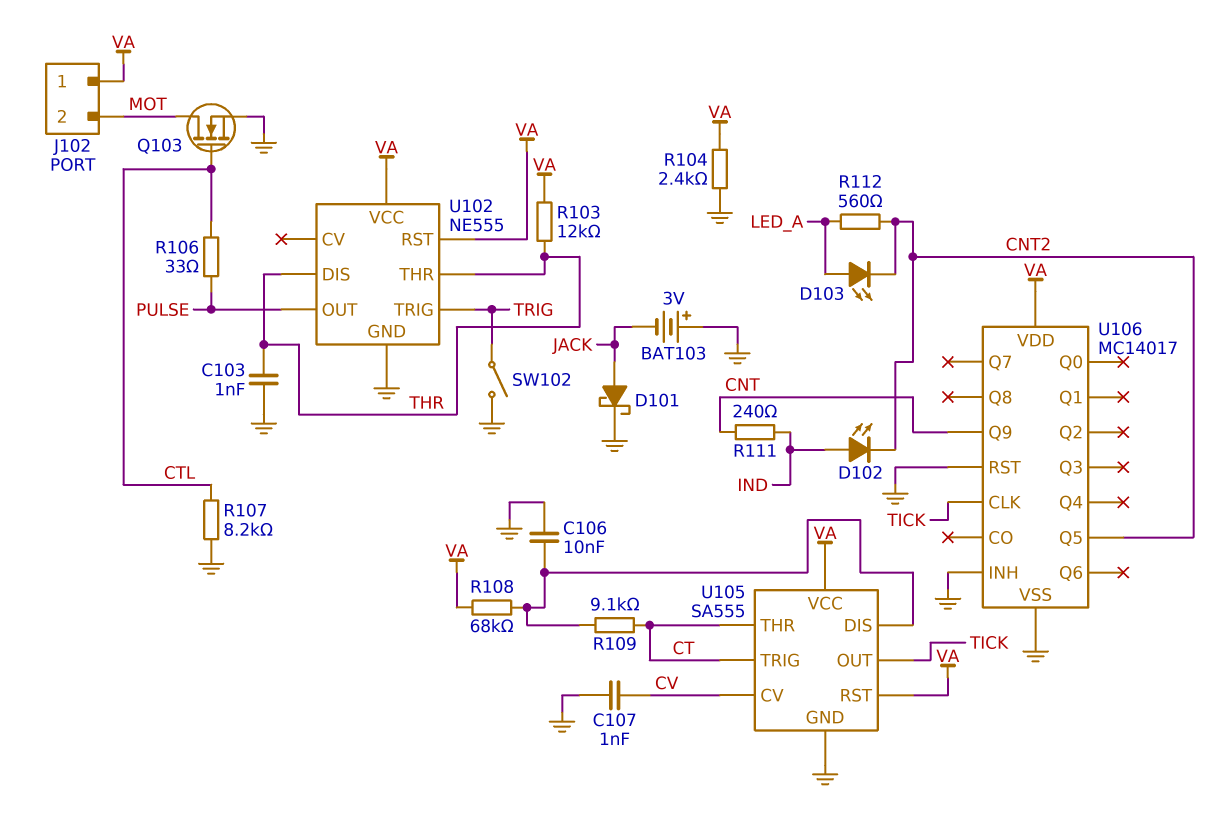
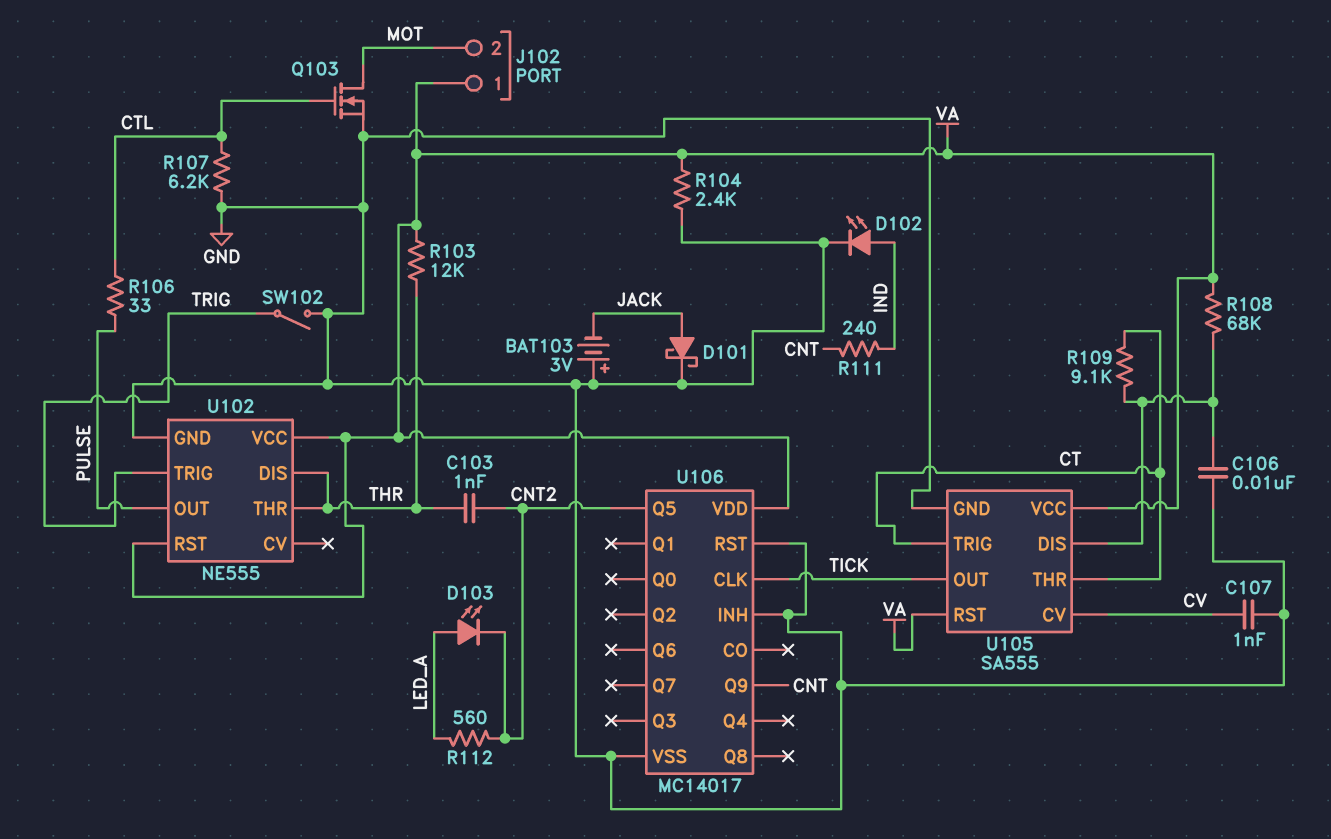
C103: 1nF (GND, THR) -> 1nF (CNT2, THR)
D102: LED (A IND, K CNT2) -> LED (A IND, K GND)
R107: 8.2k (CTL, GND) -> 6.2k (CTL, GND)

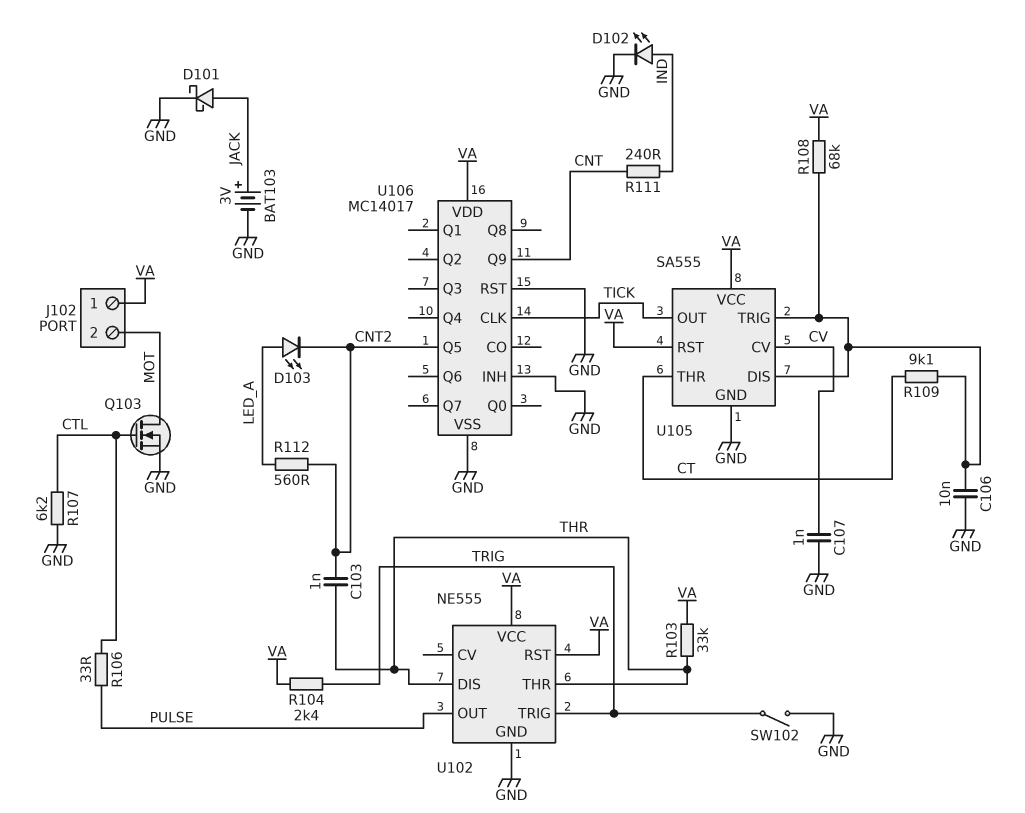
BAT103: 3V (plus GND, minus JACK) -> 3V (plus JACK, minus GND)
R103: 12k (THR, VA) -> 33k (THR, VA)
R104: 2.4k (GND, VA) -> 2.4k (TRIG, VA)
U105 pin TRIG: CT -> U105/DIS

